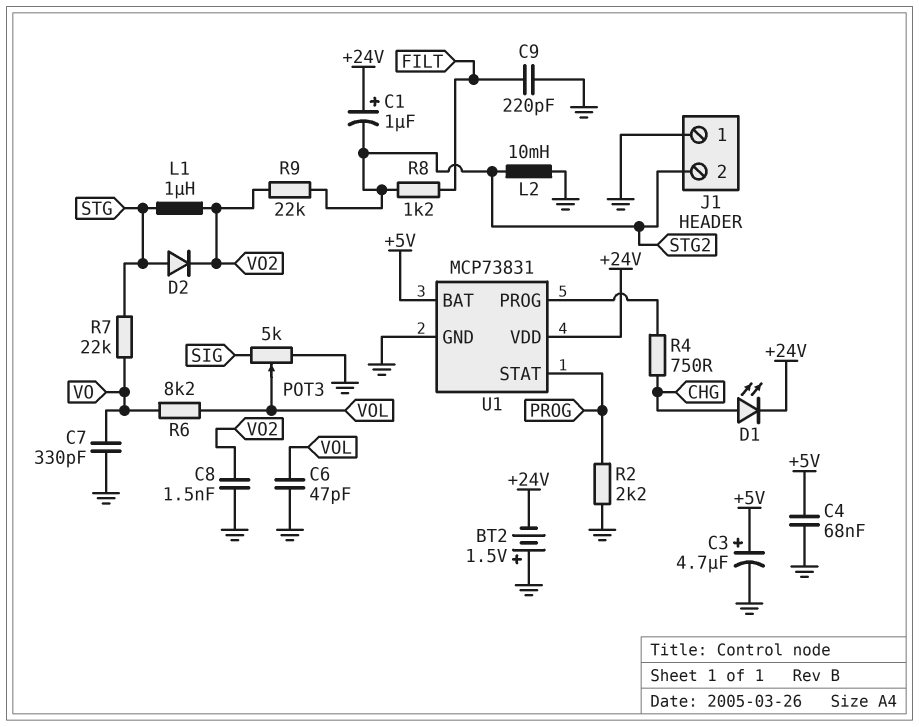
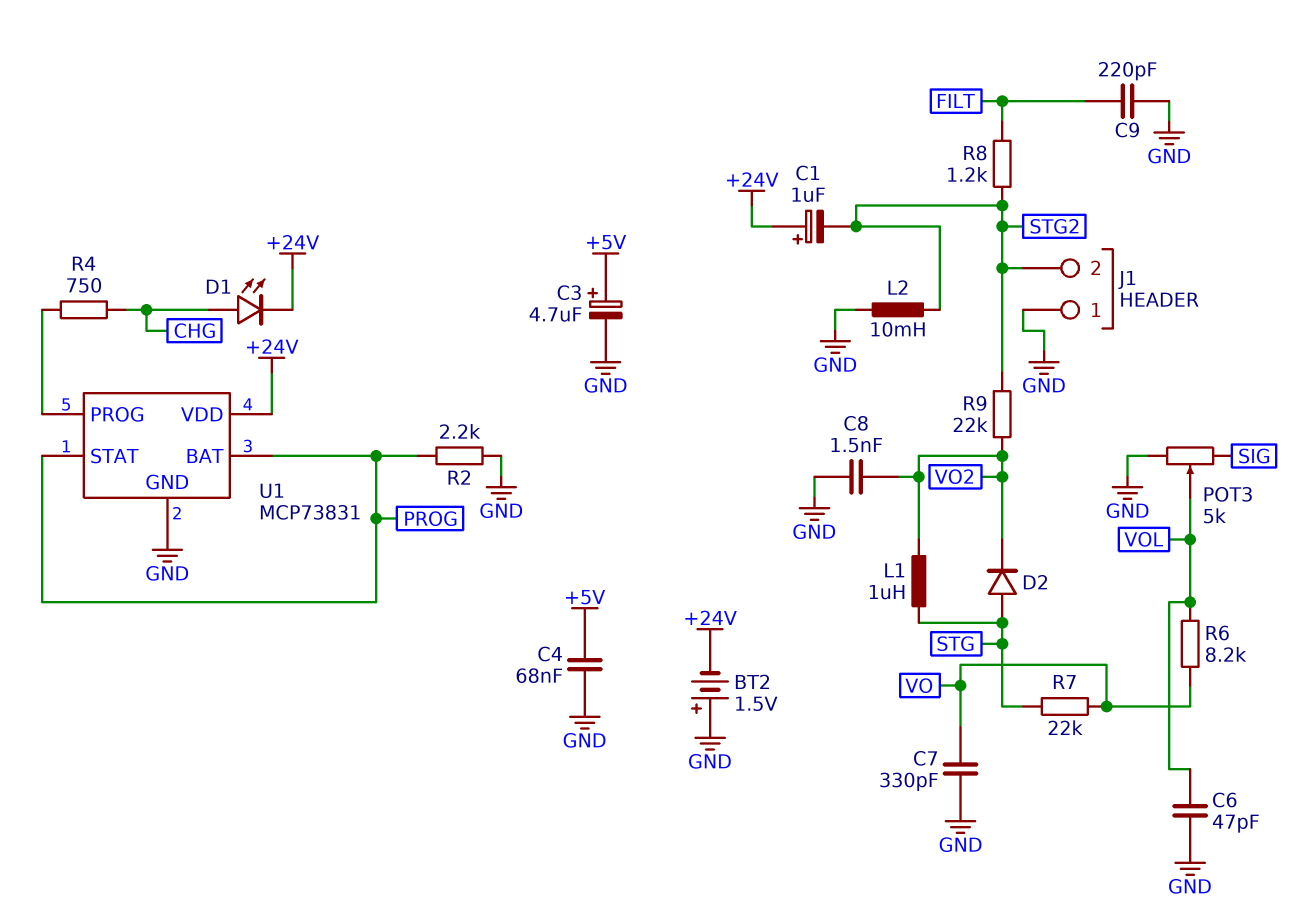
U1 pin BAT: +5V -> PROG

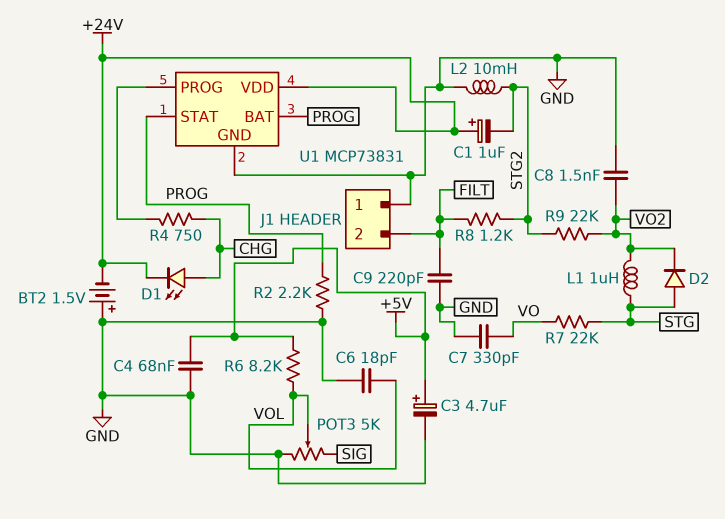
C6: 47pF (GND, VOL) -> 18pF (GND, VOL)
J1 pin 2: STG2 -> FILT
R6: 8.2k (VO, VOL) -> 8.2k (+5V, VOL)

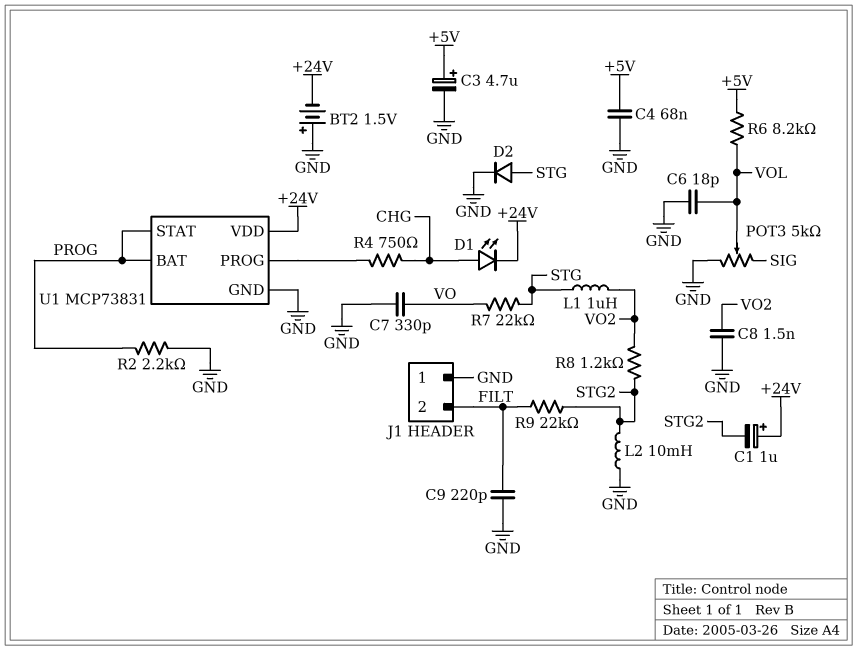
D2: diode (A STG, K VO2) -> diode (A STG, K GND)
R8: 1.2k (FILT, STG2) -> 1.2k (STG2, VO2)
R9: 22k (STG2, VO2) -> 22k (FILT, STG2)

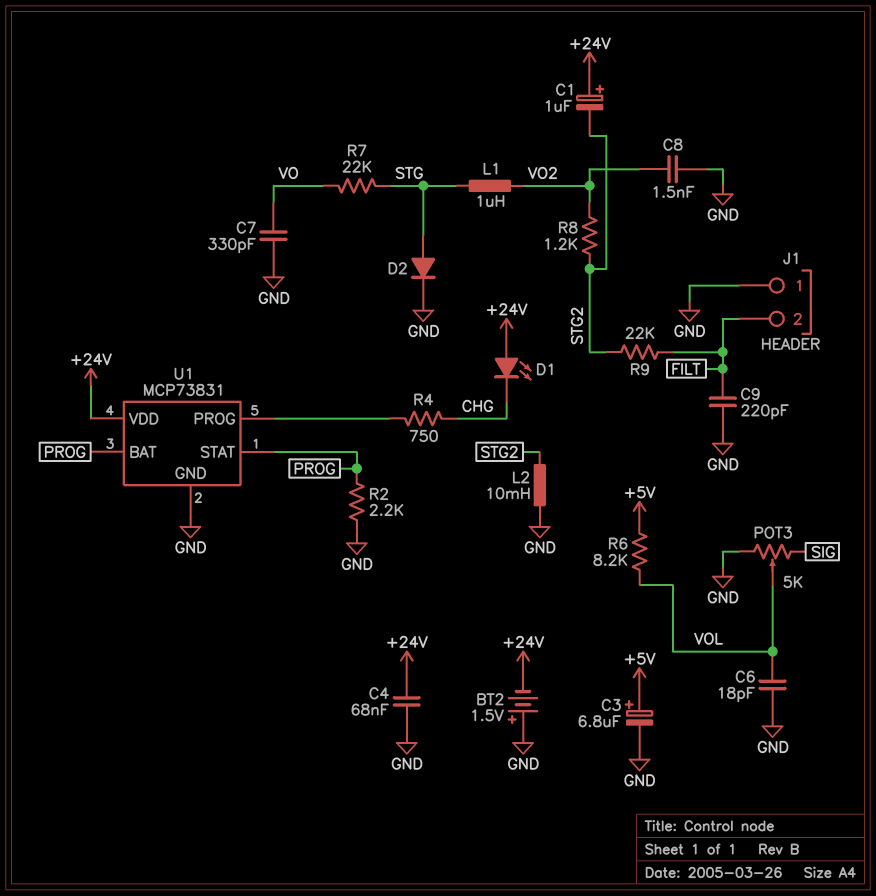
C3: 4.7uF (plus +5V, minus GND) -> 6.8uF (plus +5V, minus GND)
C4: 68nF (+5V, GND) -> 68nF (+24V, GND)
D1: LED (A CHG, K +24V) -> LED (A +24V, K CHG)

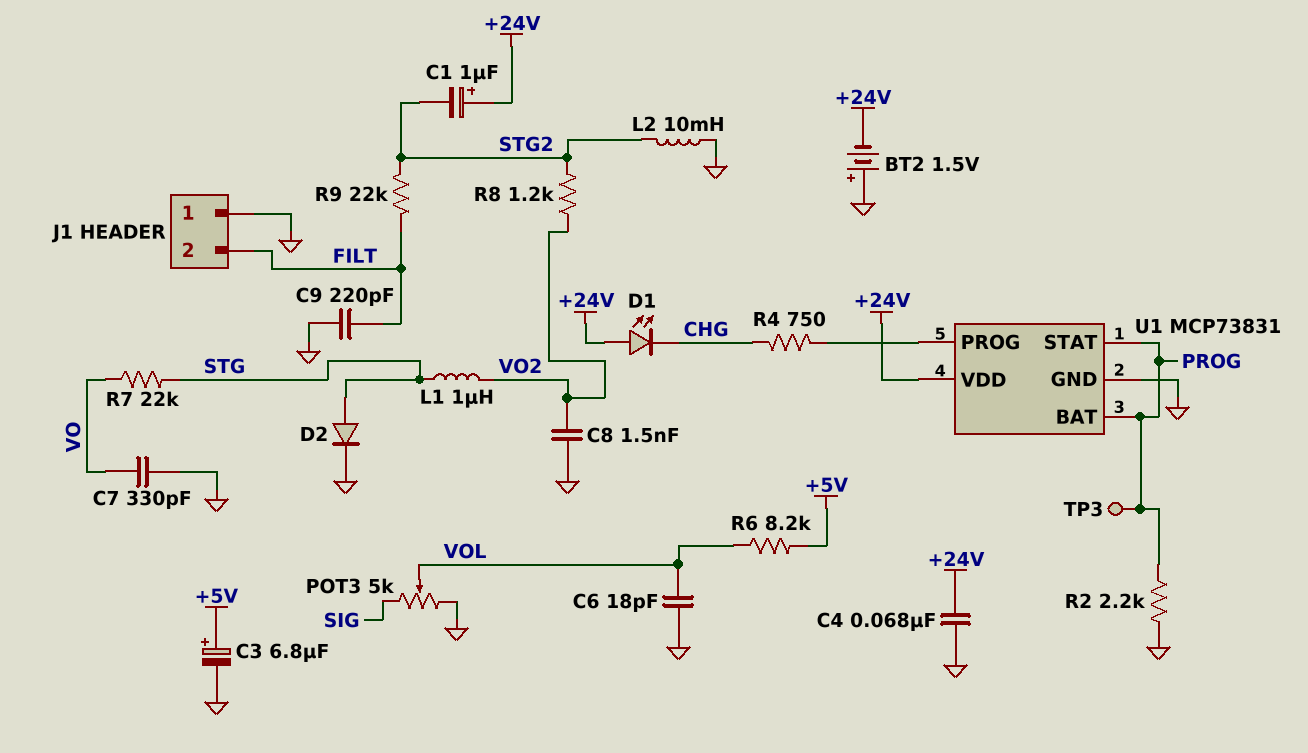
TP3: none -> test point (PROG)

